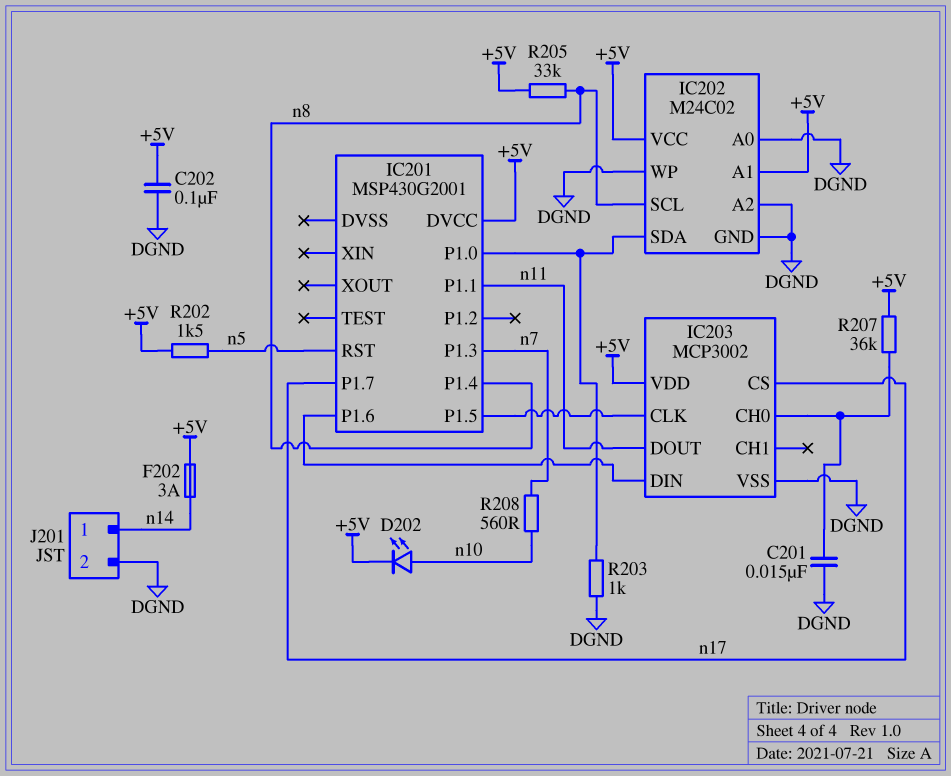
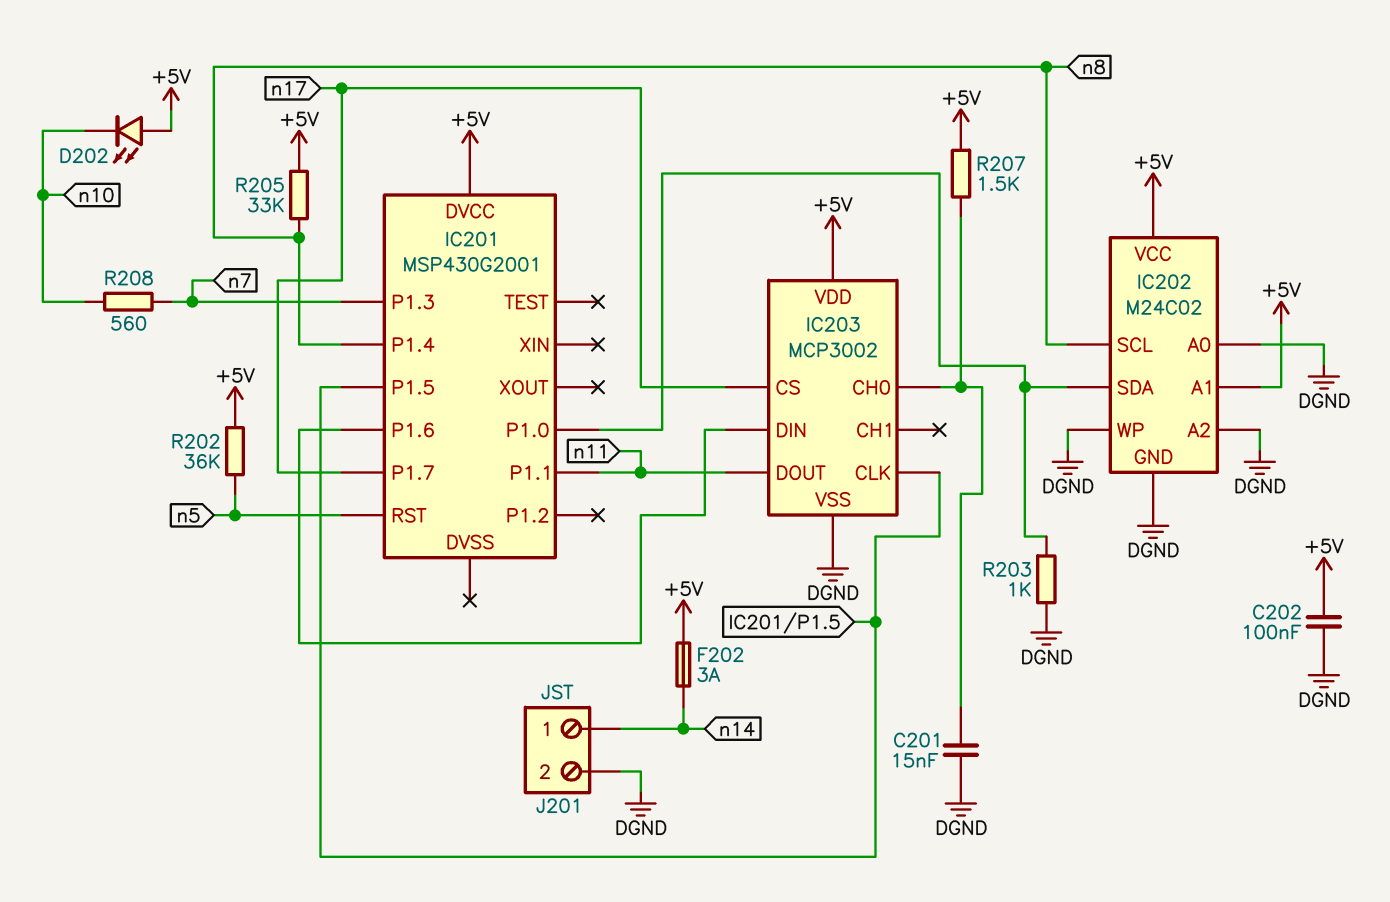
D202: LED (A n10, K +5V) -> LED (A +5V, K n10)
R202: 1.5k (+5V, n5) -> 36k (+5V, n5)
R207: 36k (+5V, IC203/CH0) -> 1.5k (+5V, IC203/CH0)

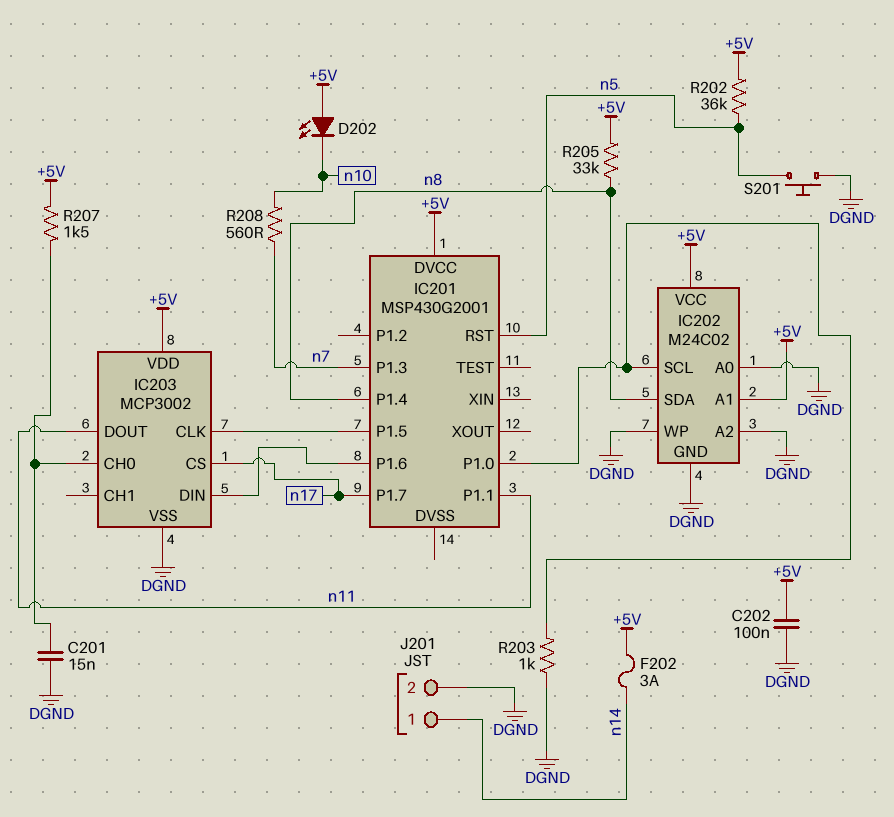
IC202 pin SCL: n8 -> IC201/P1.0
IC202 pin SDA: IC201/P1.0 -> n8
S201: none -> button (DGND, n5)

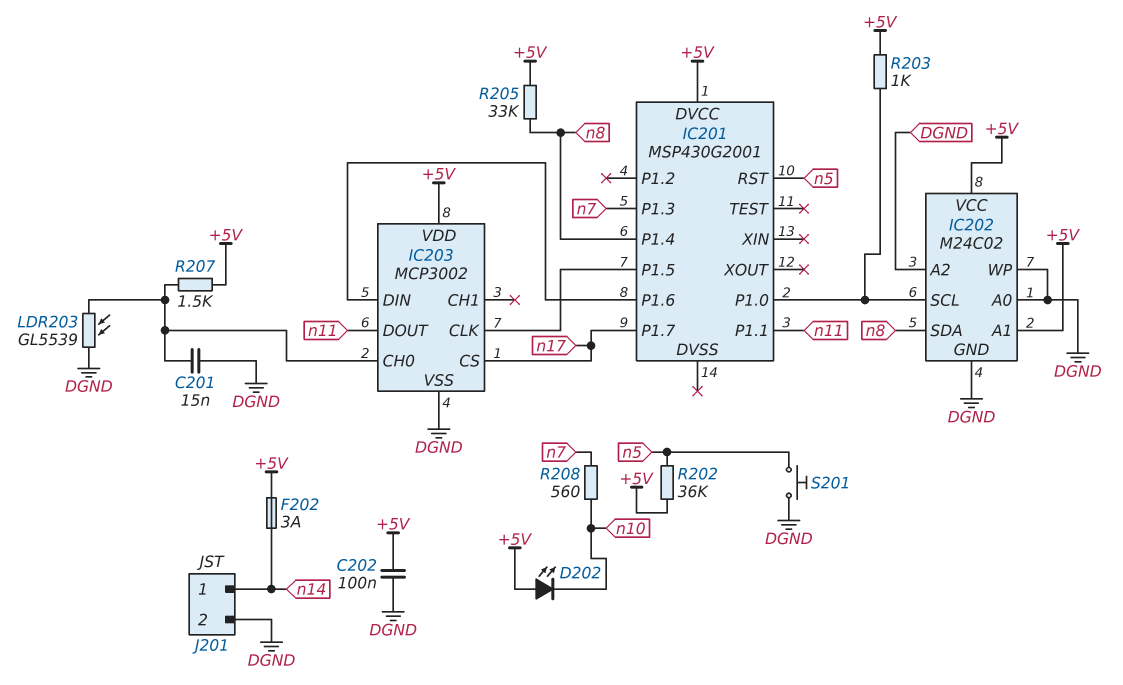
LDR203: none -> GL5539 (DGND, IC203/CH0)
R203: 1k (DGND, IC201/P1.0) -> 1k (+5V, IC201/P1.0)

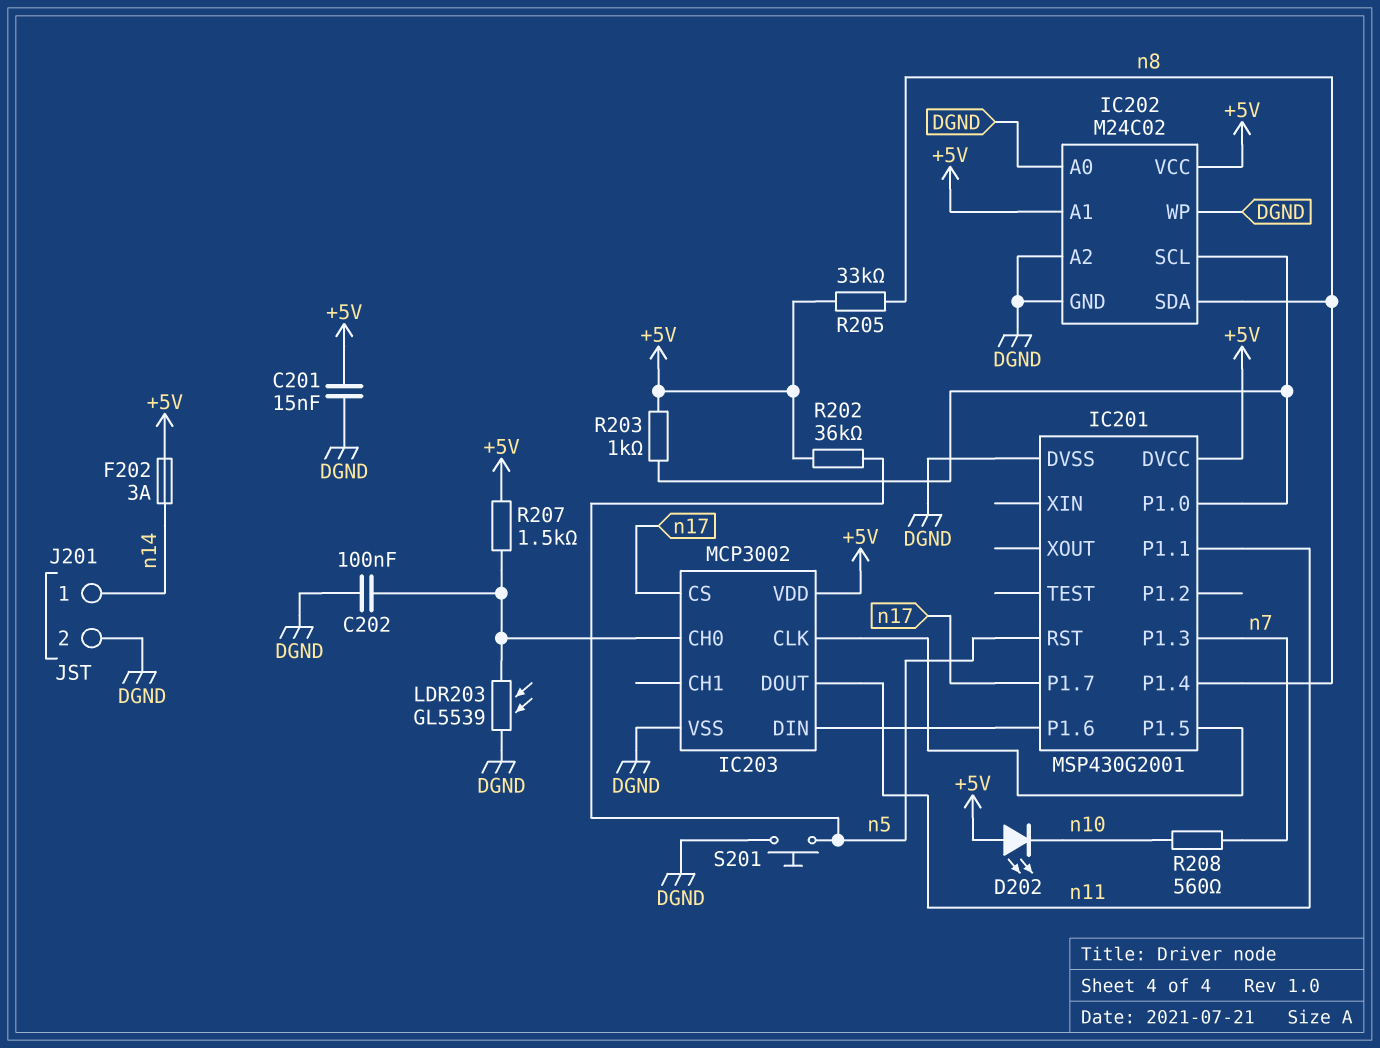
C201: 15nF (DGND, IC203/CH0) -> 15nF (+5V, DGND)
C202: 100nF (+5V, DGND) -> 100nF (DGND, IC203/CH0)
IC201 pin DVSS: none -> DGND

